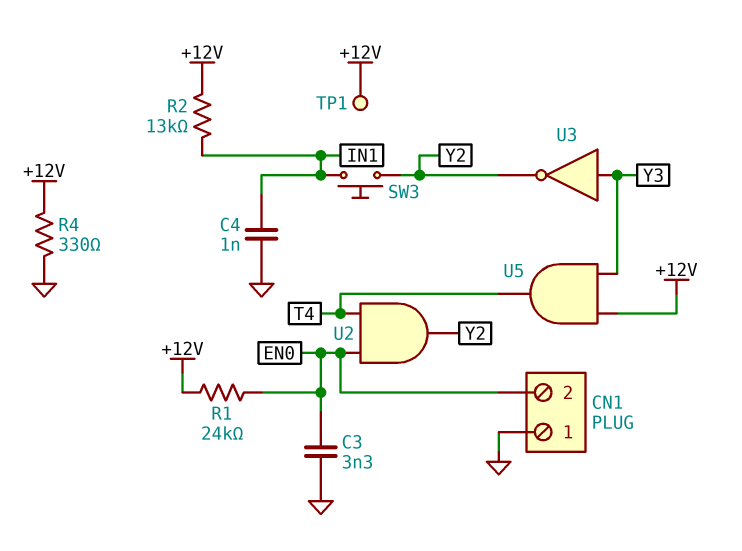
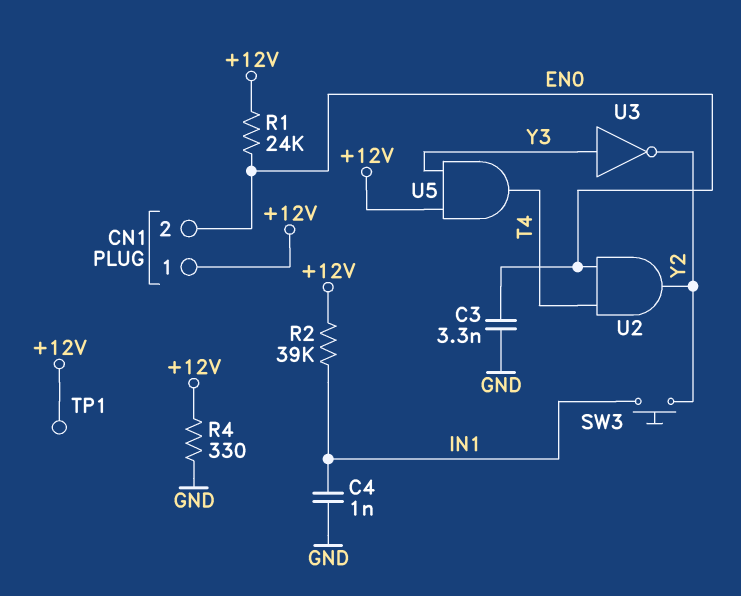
CN1 pin 1: GND -> +12V
R2: 13k (+12V, IN1) -> 39k (+12V, IN1)

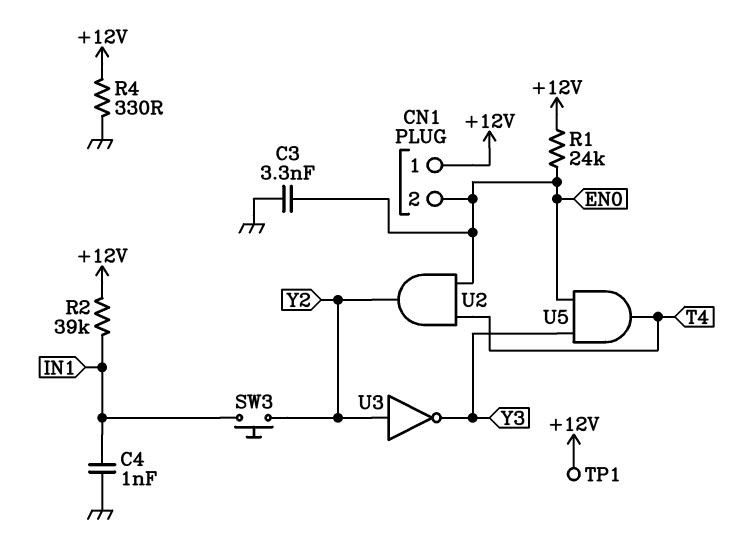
U3: NOT (in Y3, out Y2) -> NOT (in Y2, out Y3)
U5: AND (in +12V, in Y3, out T4) -> AND (in EN0, in Y3, out T4)

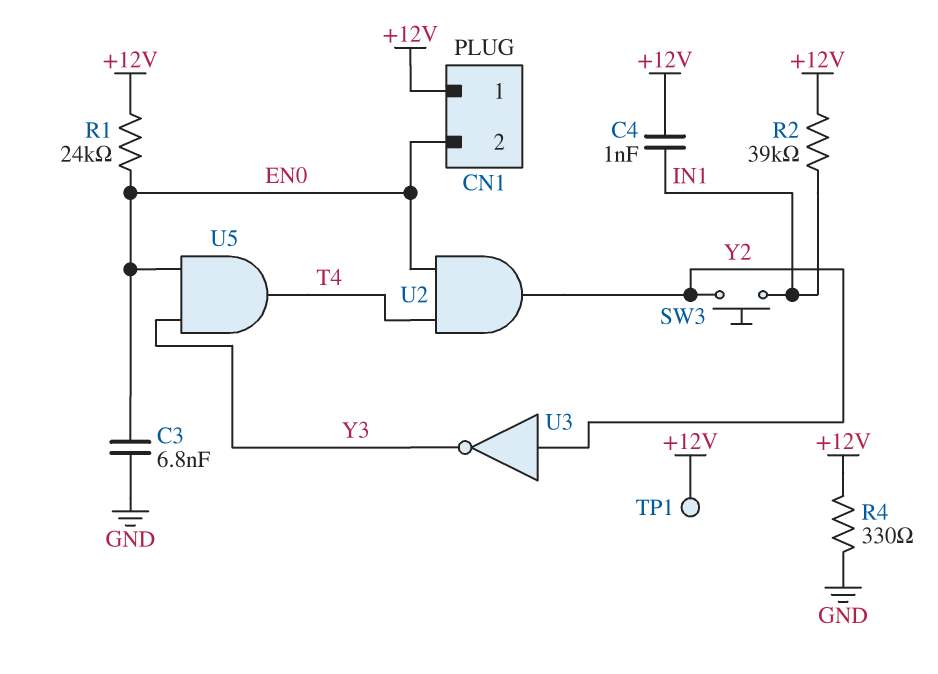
C3: 3.3nF (EN0, GND) -> 6.8nF (EN0, GND)
C4: 1nF (GND, IN1) -> 1nF (+12V, IN1)

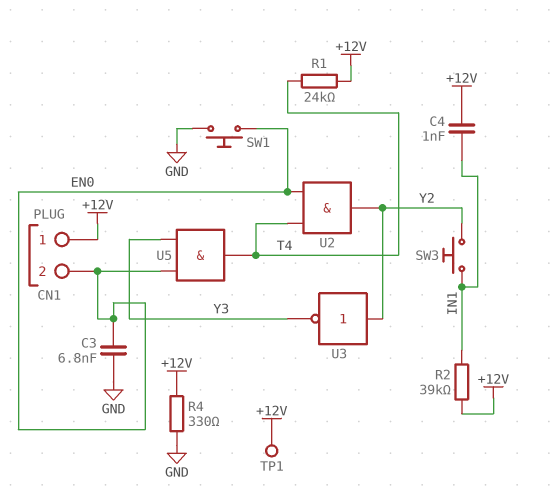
R1: 24k (+12V, EN0) -> 24k (+12V, T4)
SW1: none -> button (EN0, GND)

